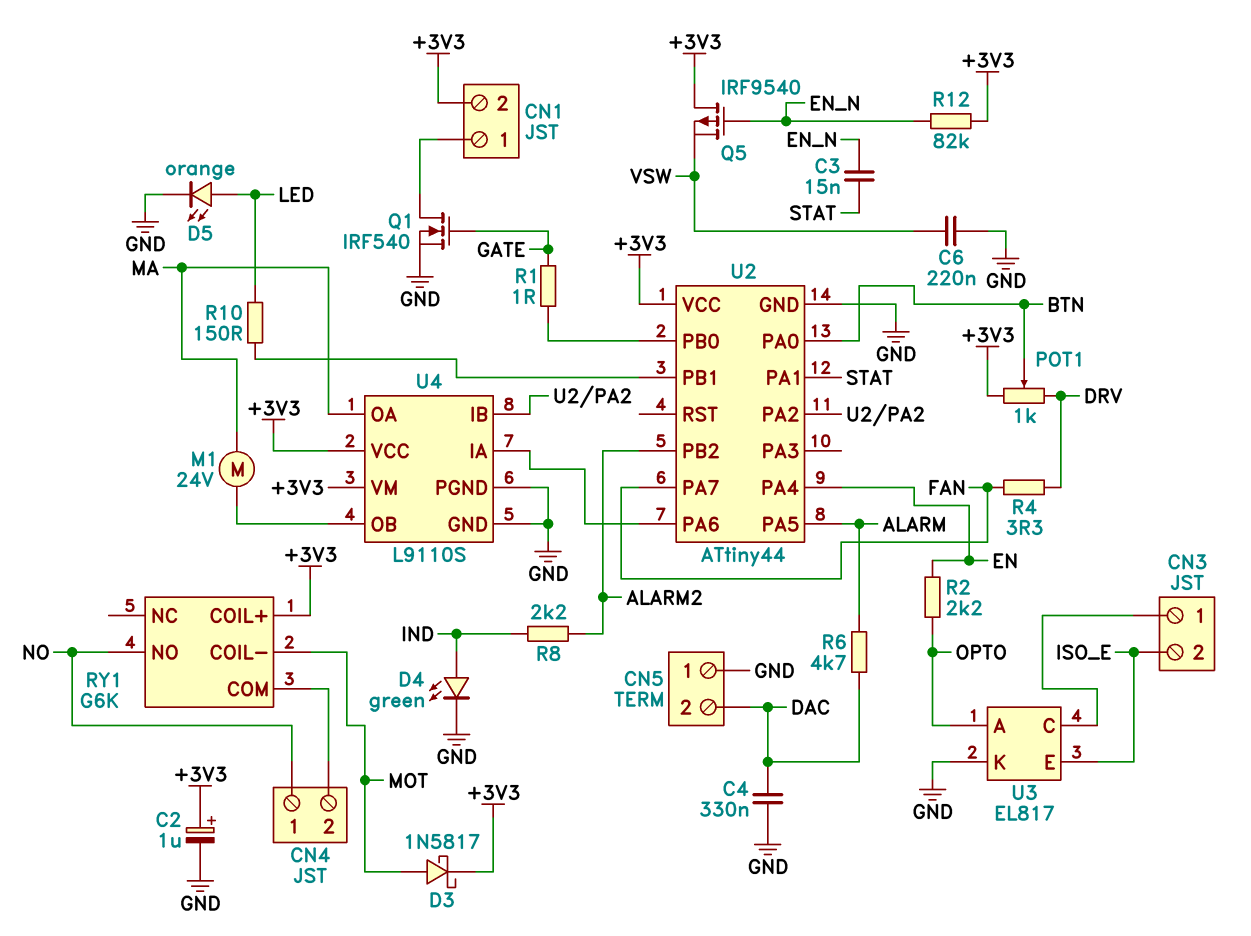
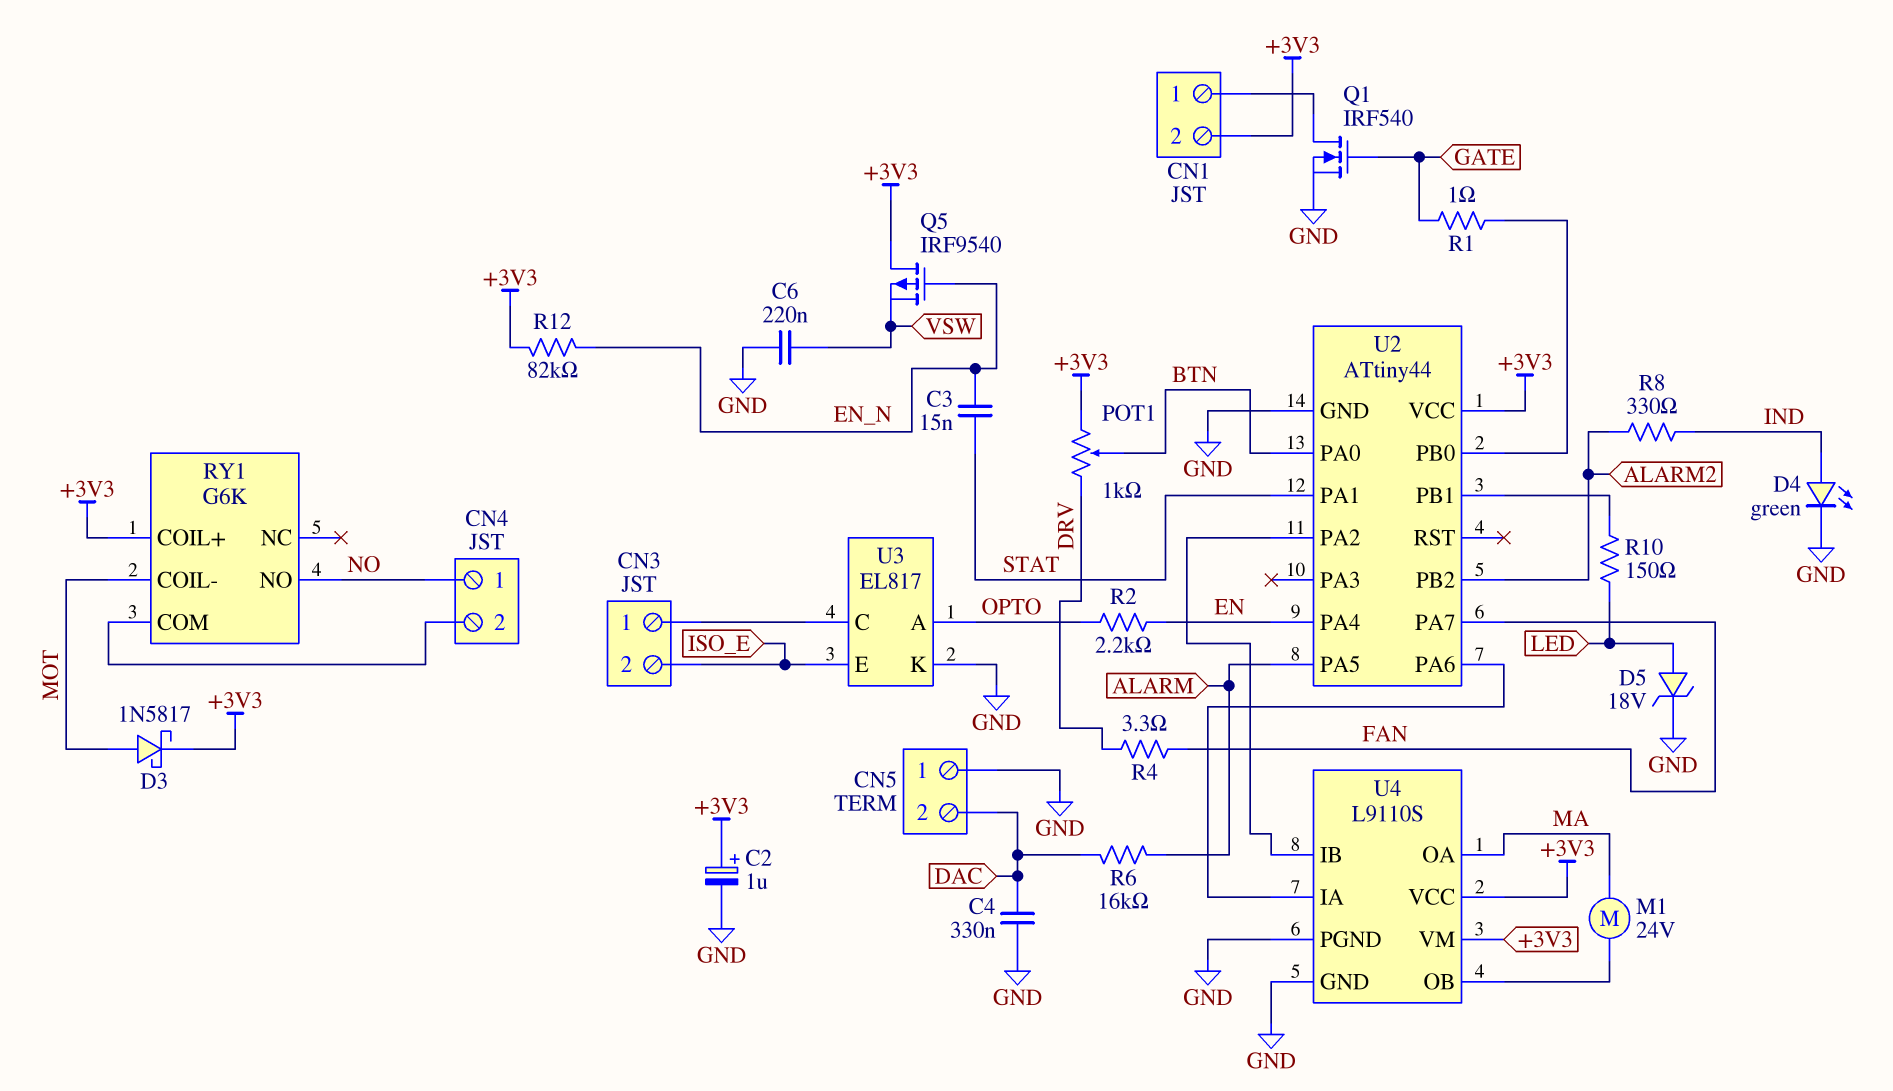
D5: LED orange (A LED, K GND) -> zener 18V (A LED, K GND)
R6: 4.7k (ALARM, DAC) -> 16k (ALARM, DAC)
R8: 2.2k (ALARM2, IND) -> 330 (ALARM2, IND)

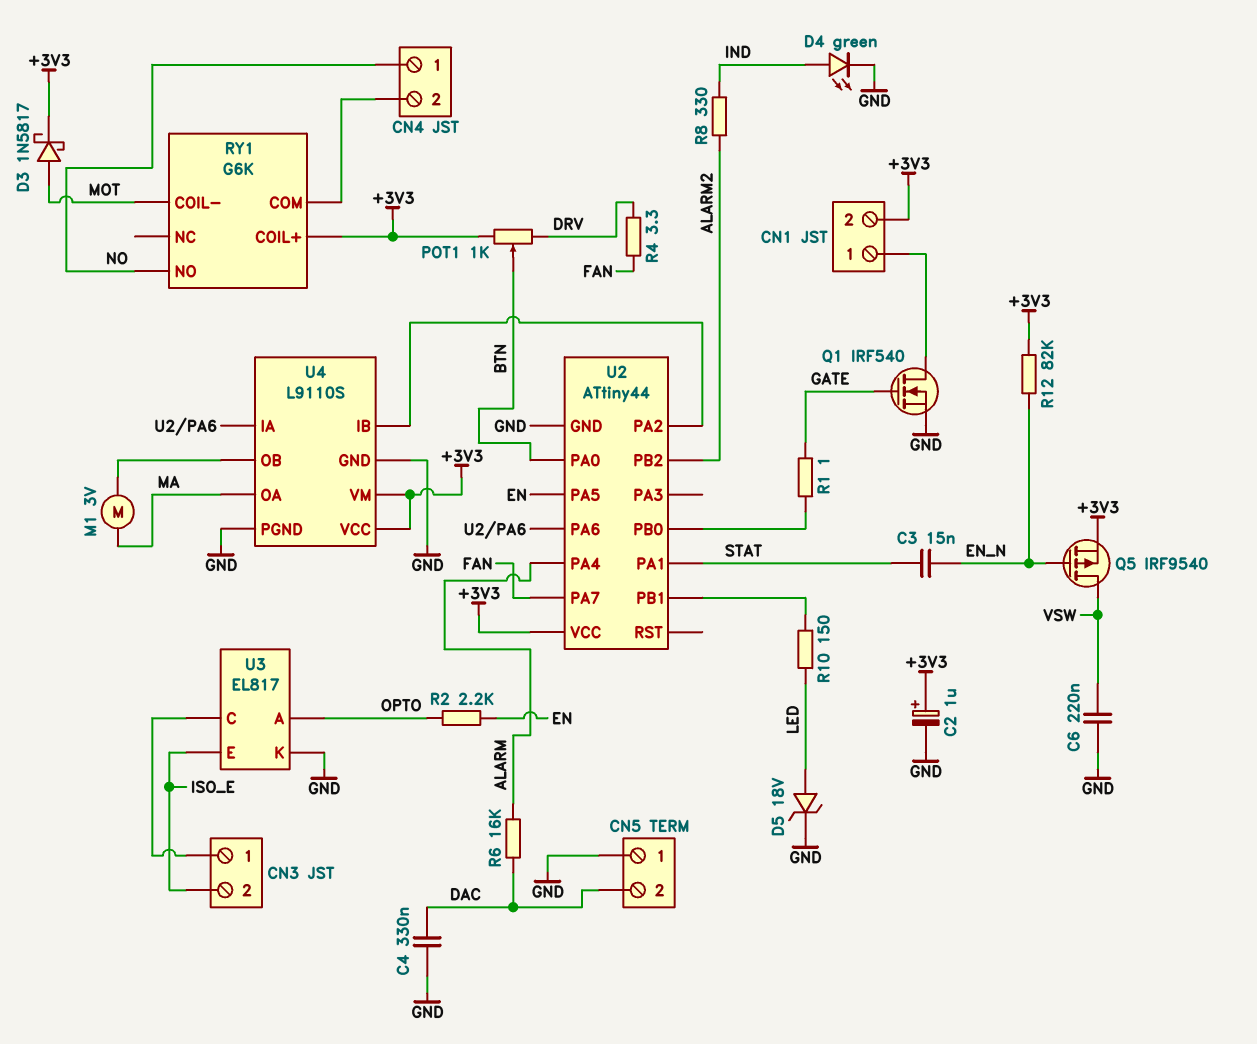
M1: motor 24V (MA, U4/OB) -> motor 3V (MA, U4/OB)
Q5: PMOS IRF9540 (G EN_N, D +3V3, S VSW) -> PMOS IRF9540 (G EN_N, D VSW, S +3V3)
U2 pin PA4: EN -> ALARM
U2 pin PA5: ALARM -> EN

